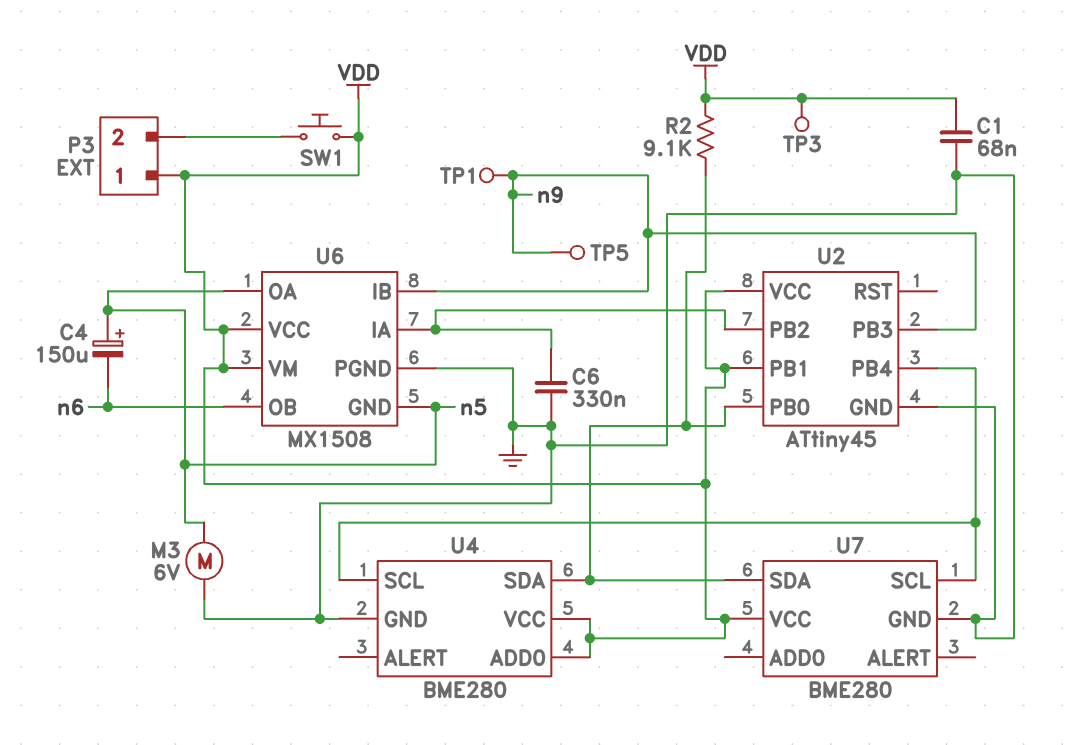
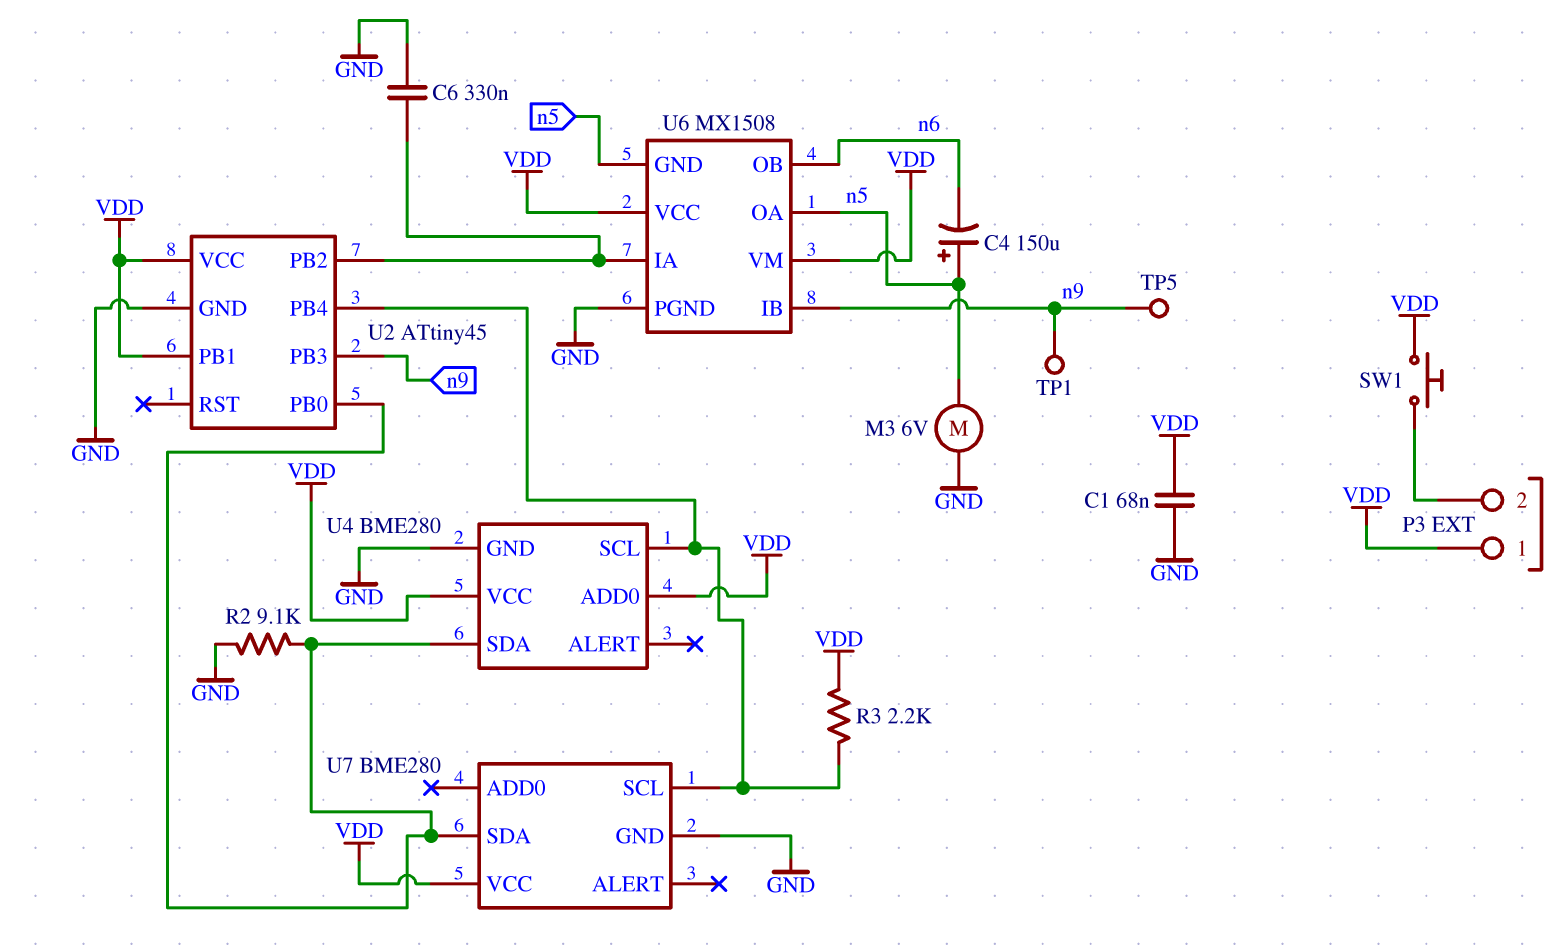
R2: 9.1k (U2/PB0, VDD) -> 9.1k (GND, U2/PB0)
R3: none -> 2.2k (U2/PB4, VDD)
TP3: test point (VDD) -> none

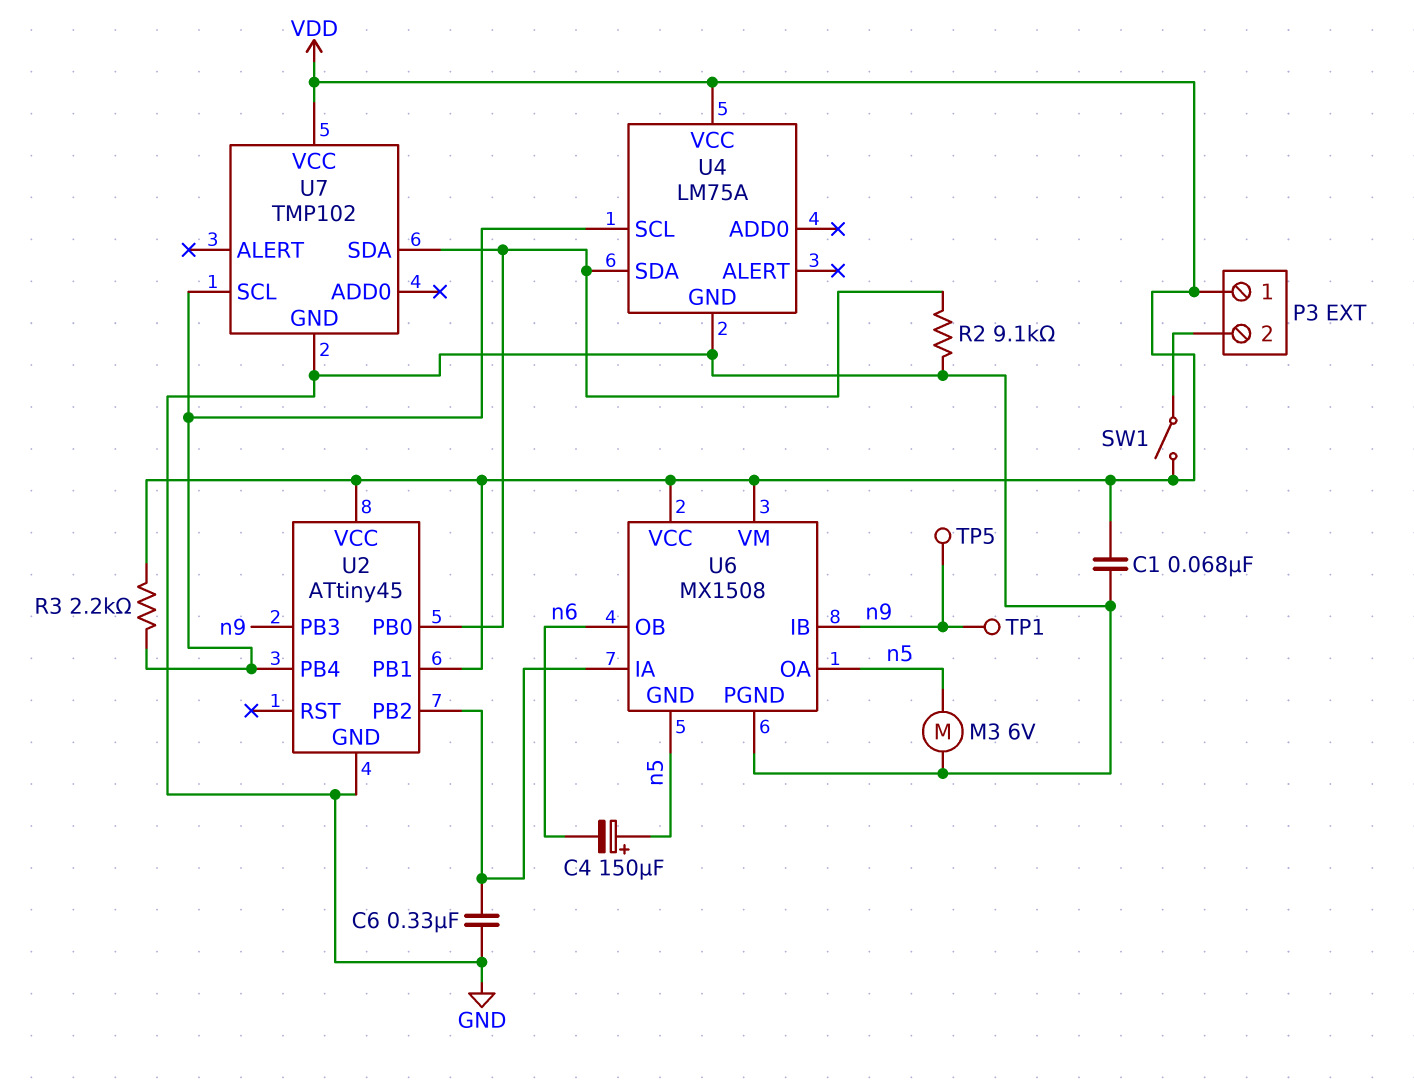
SW1: button (P3/2, VDD) -> switch (P3/2, VDD)
U4: BME280 -> LM75A
U4 pin ADD0: VDD -> none
U7: BME280 -> TMP102

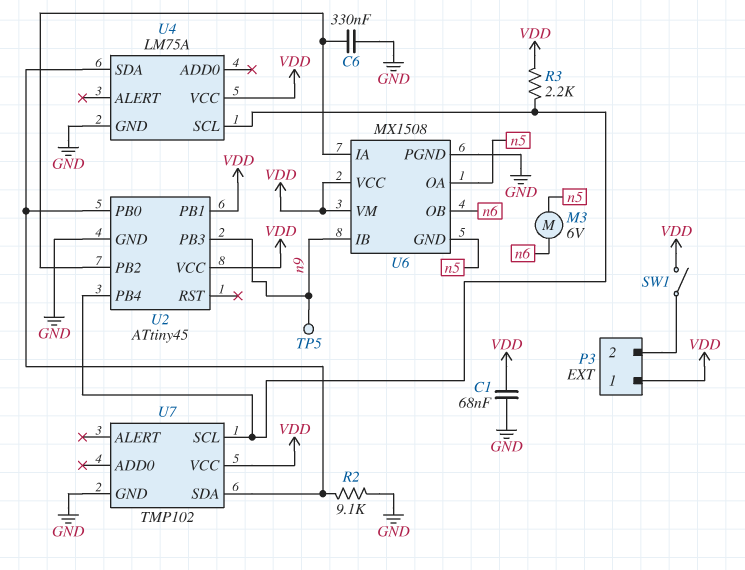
C4: 150uF (plus n5, minus n6) -> none
M3: motor 6V (GND, n5) -> motor 6V (n5, n6)
TP1: test point (n9) -> none

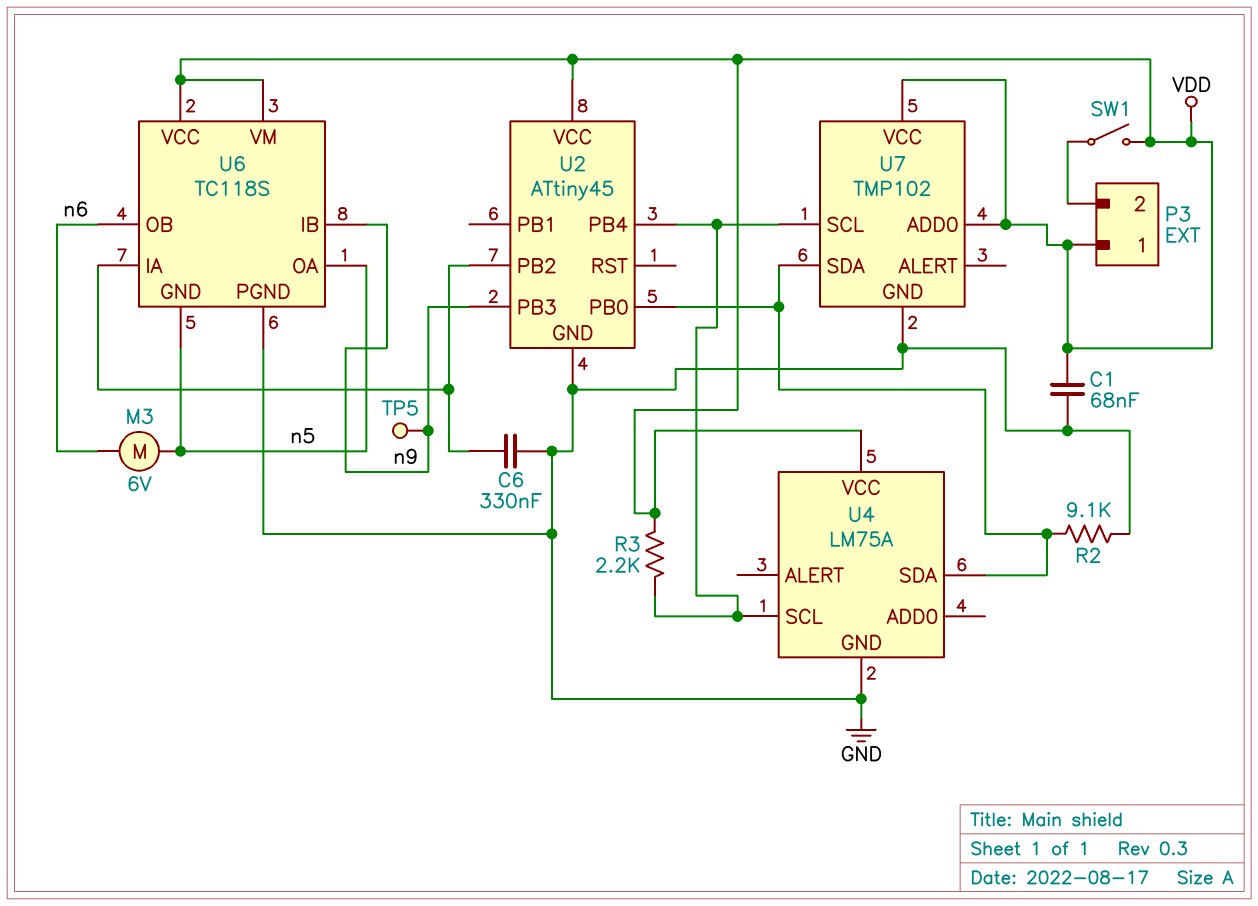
U2 pin PB1: VDD -> none
U6: MX1508 -> TC118S
U7 pin ADD0: none -> VDD

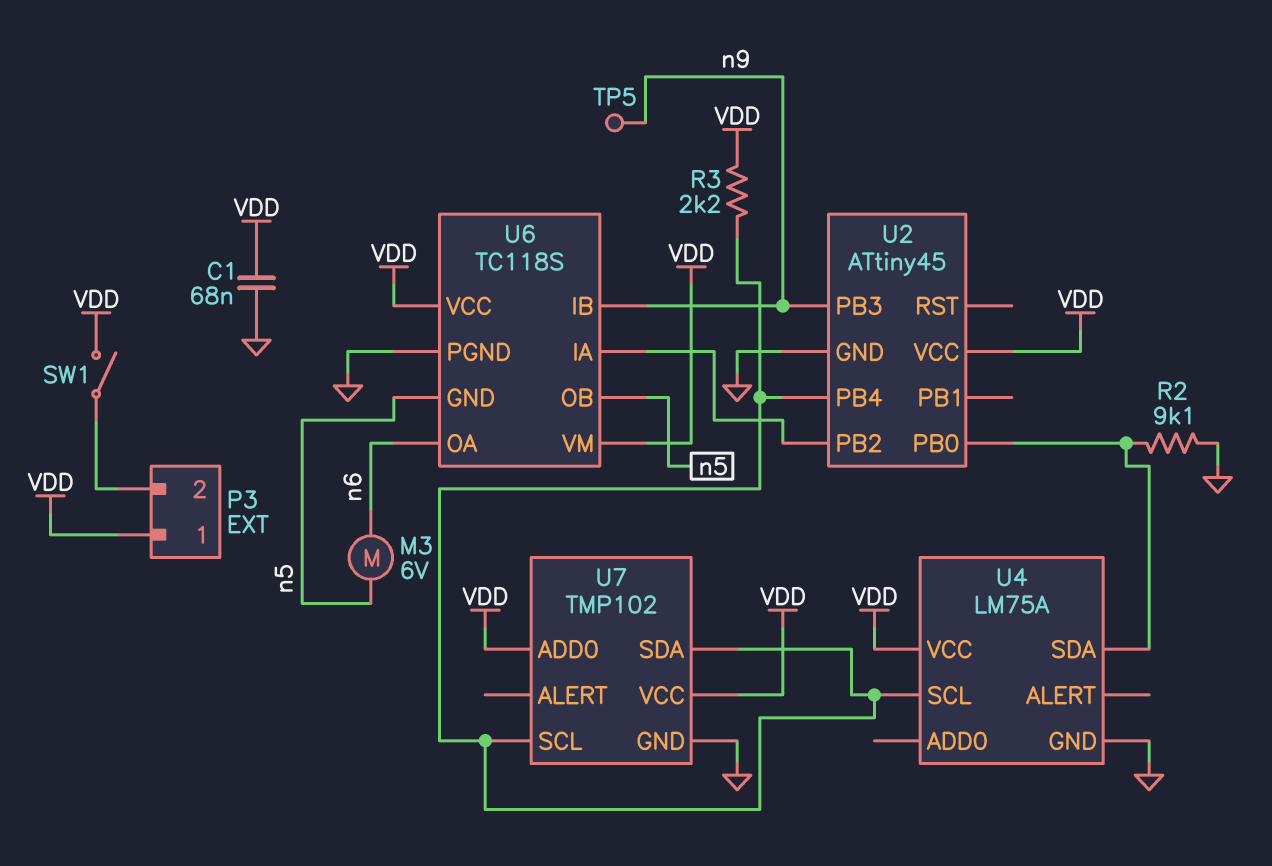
C6: 330nF (GND, U2/PB2) -> none
U6 pin OA: n5 -> n6
U6 pin OB: n6 -> n5
U7 pin SDA: U2/PB0 -> U2/PB4

